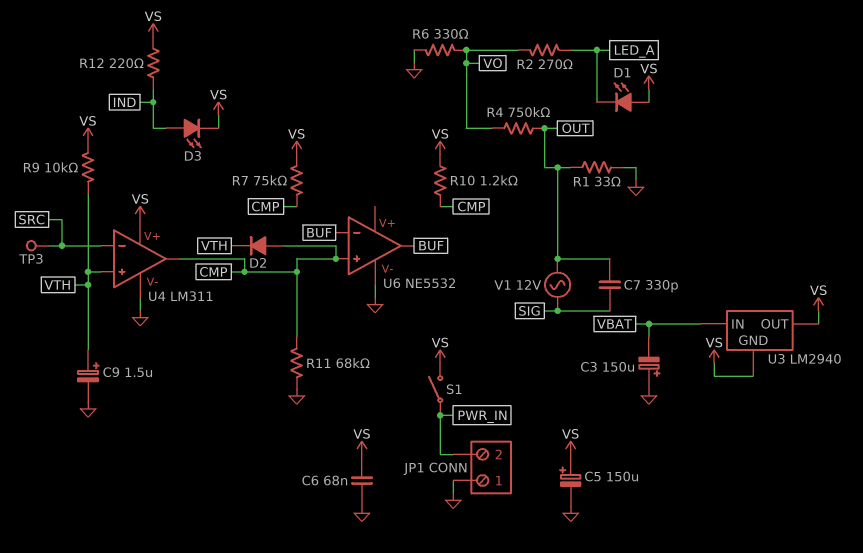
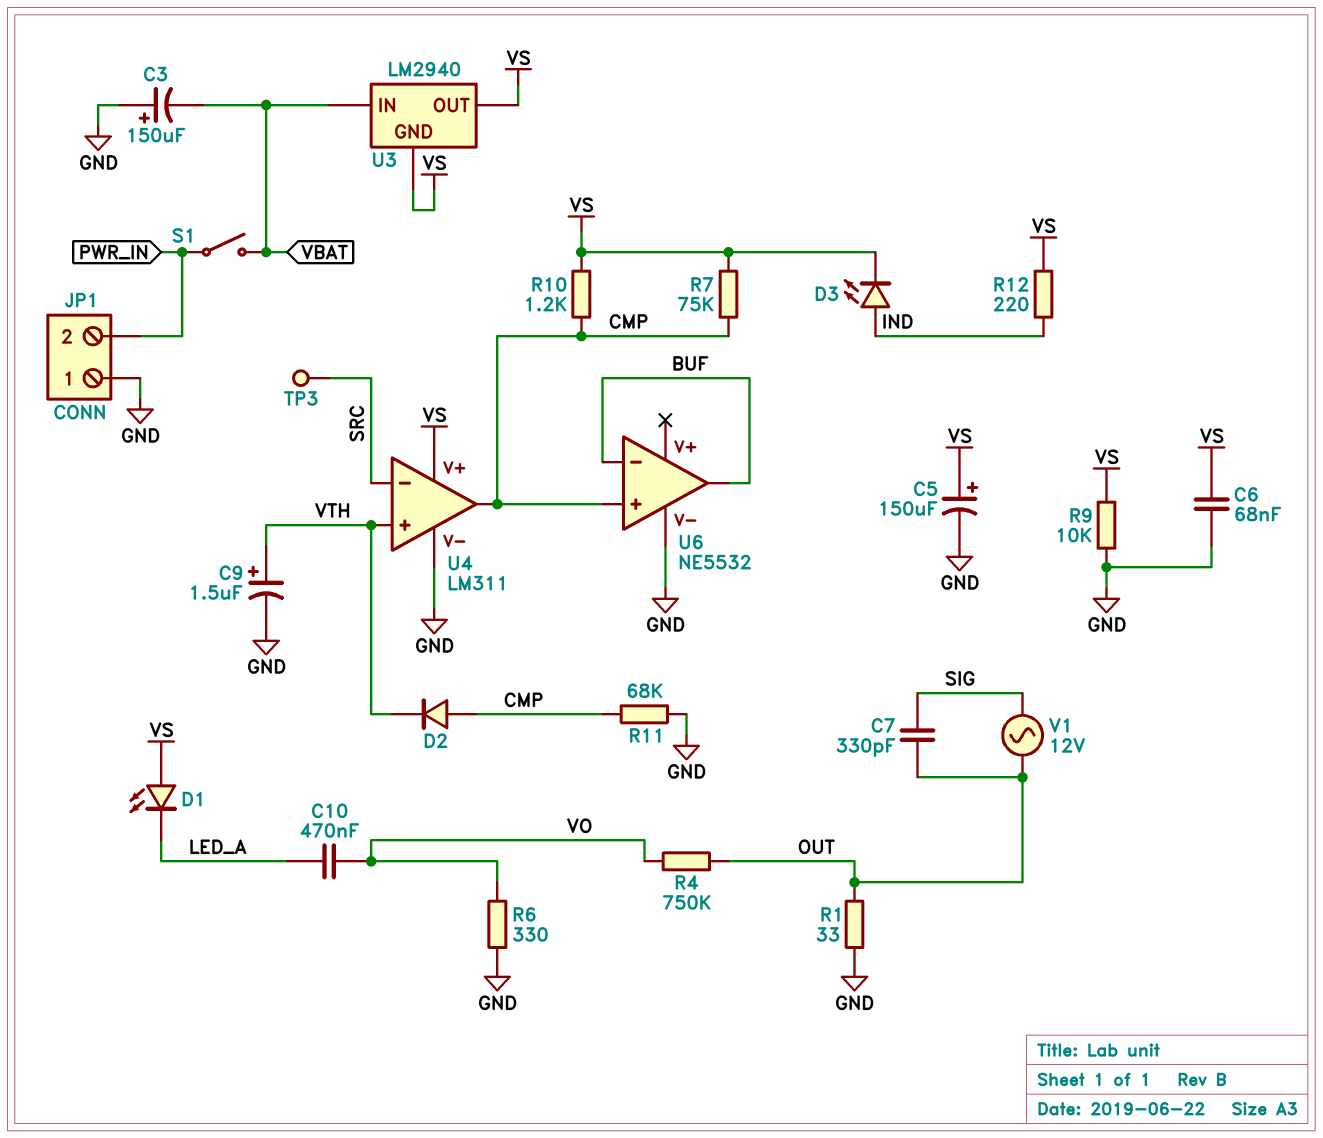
C10: none -> 470nF (LED_A, VO)
R2: 270 (LED_A, VO) -> none
R9: 10k (VS, VTH) -> 10k (GND, VS)
S1: switch (PWR_IN, VS) -> switch (PWR_IN, VBAT)

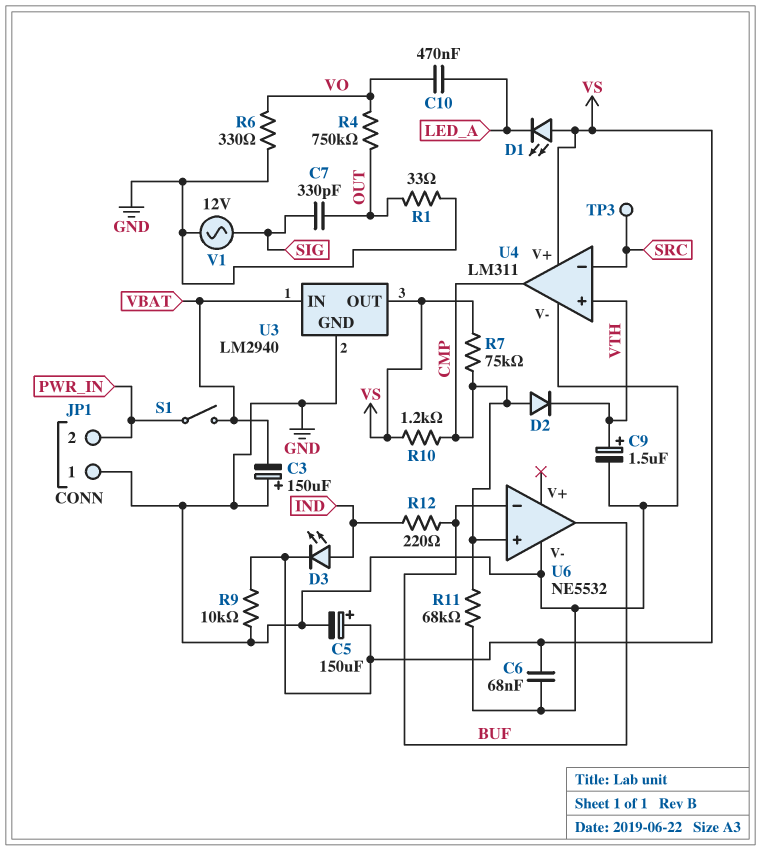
R12: 220 (IND, VS) -> 220 (BUF, IND)
U3 pin GND: VS -> GND
V1: AC 12V (OUT, SIG) -> AC 12V (GND, SIG)

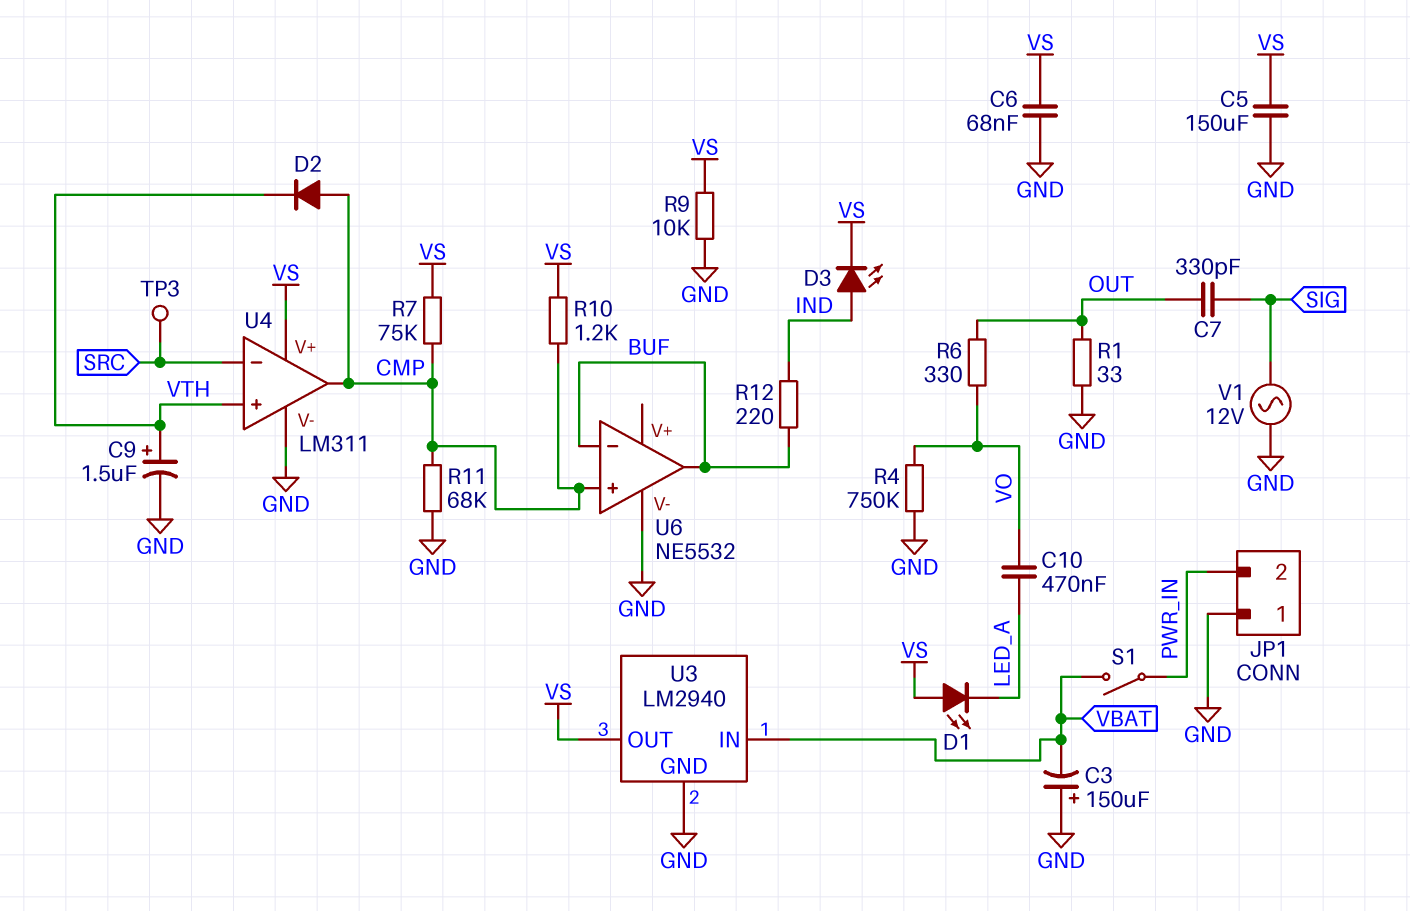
C5: 150uF (plus VS, minus GND) -> 150uF (GND, VS)
R4: 750k (OUT, VO) -> 750k (GND, VO)
R6: 330 (GND, VO) -> 330 (OUT, VO)

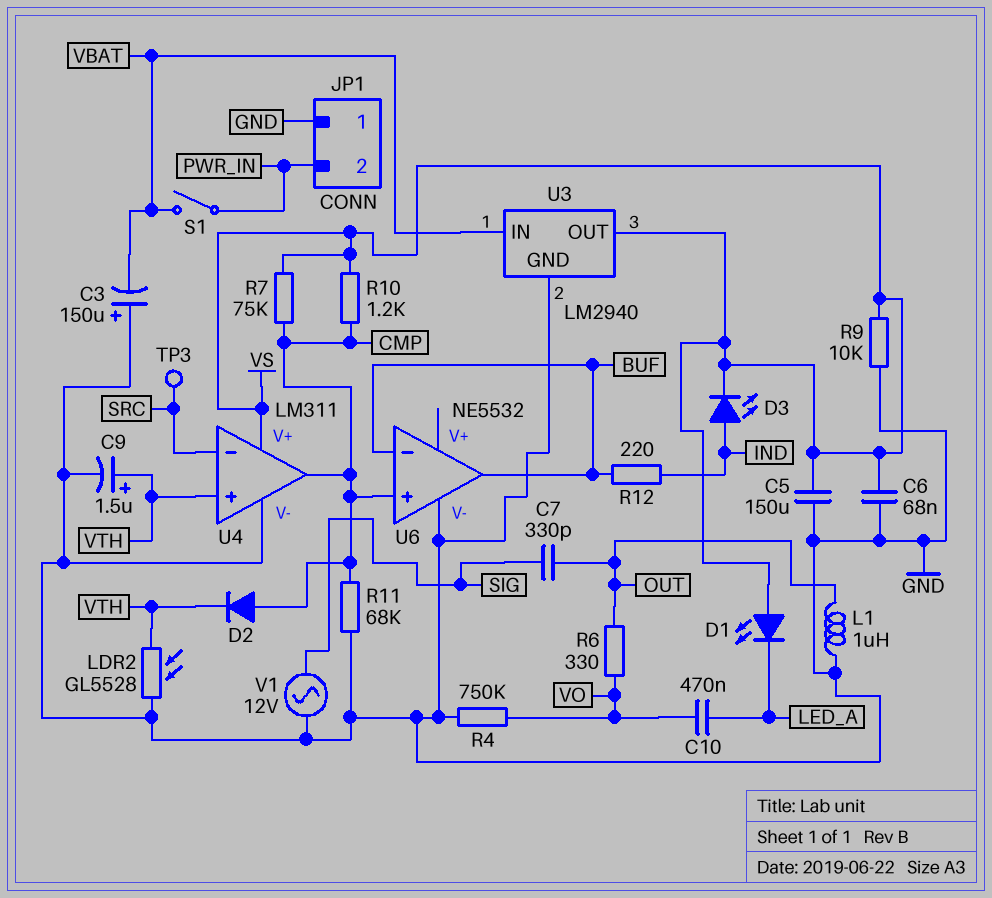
L1: none -> 1uH (GND, OUT)
LDR2: none -> GL5528 (GND, VTH)
R1: 33 (GND, OUT) -> none

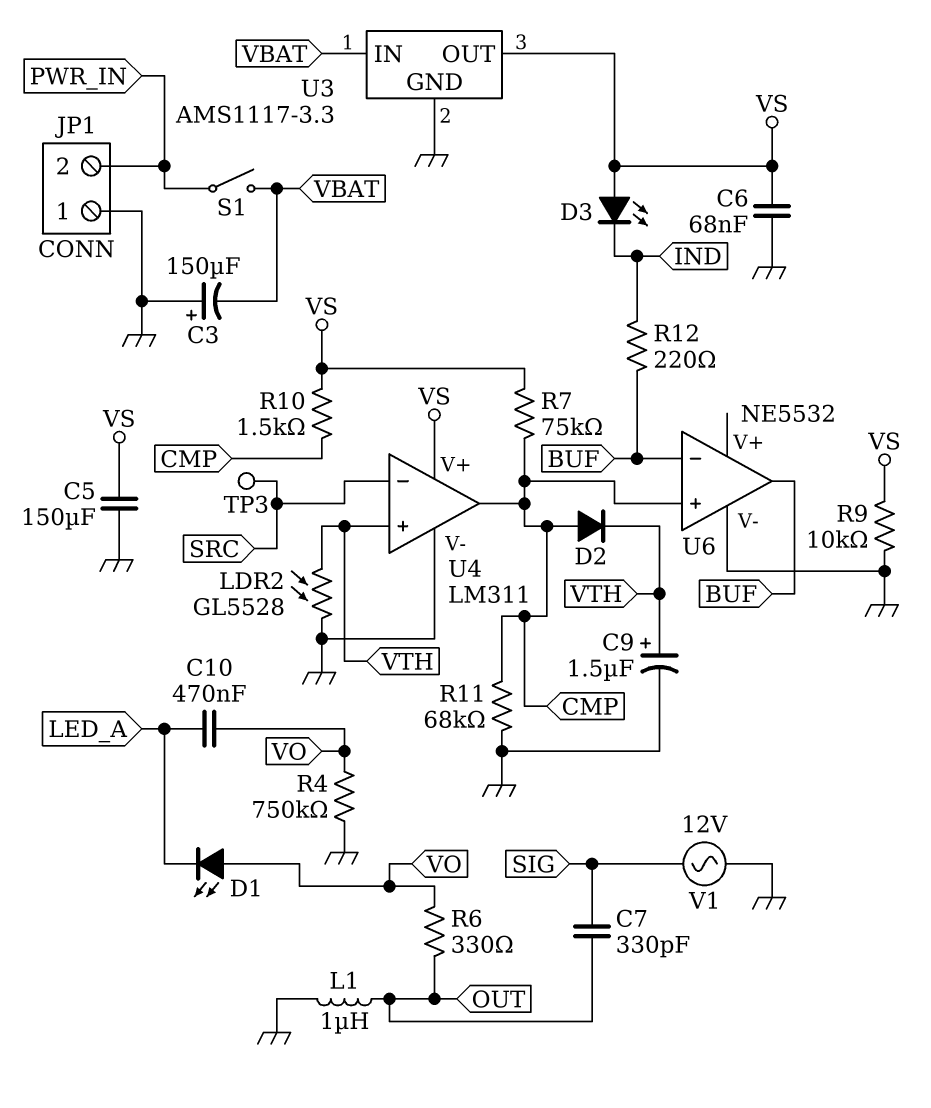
D1: LED (A VS, K LED_A) -> LED (A VO, K LED_A)
D3: LED (A IND, K VS) -> LED (A VS, K IND)
R10: 1.2k (CMP, VS) -> 1.5k (CMP, VS)
U3: LM2940 -> AMS1117-3.3

